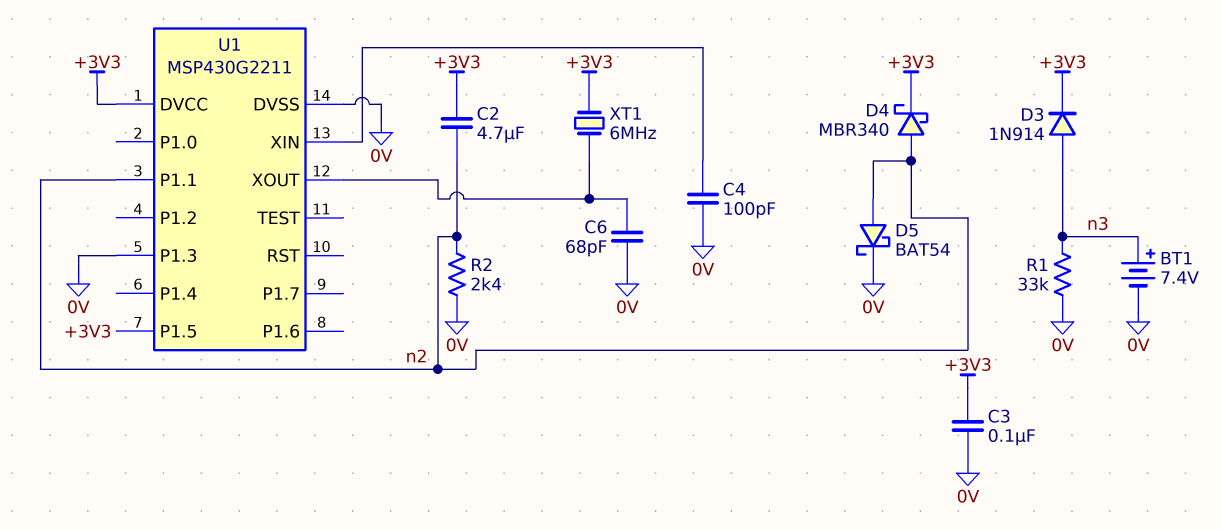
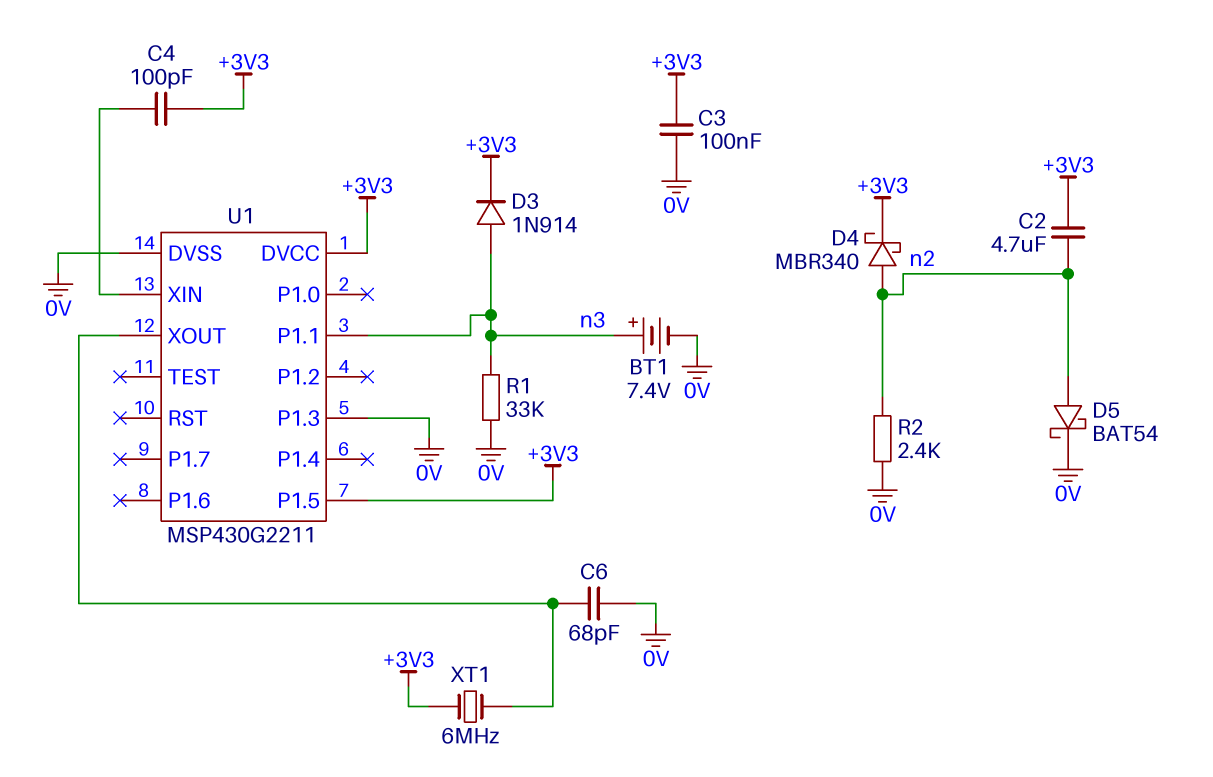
C4: 100pF (0V, U1/XIN) -> 100pF (+3V3, U1/XIN)
U1 pin P1.1: n2 -> n3

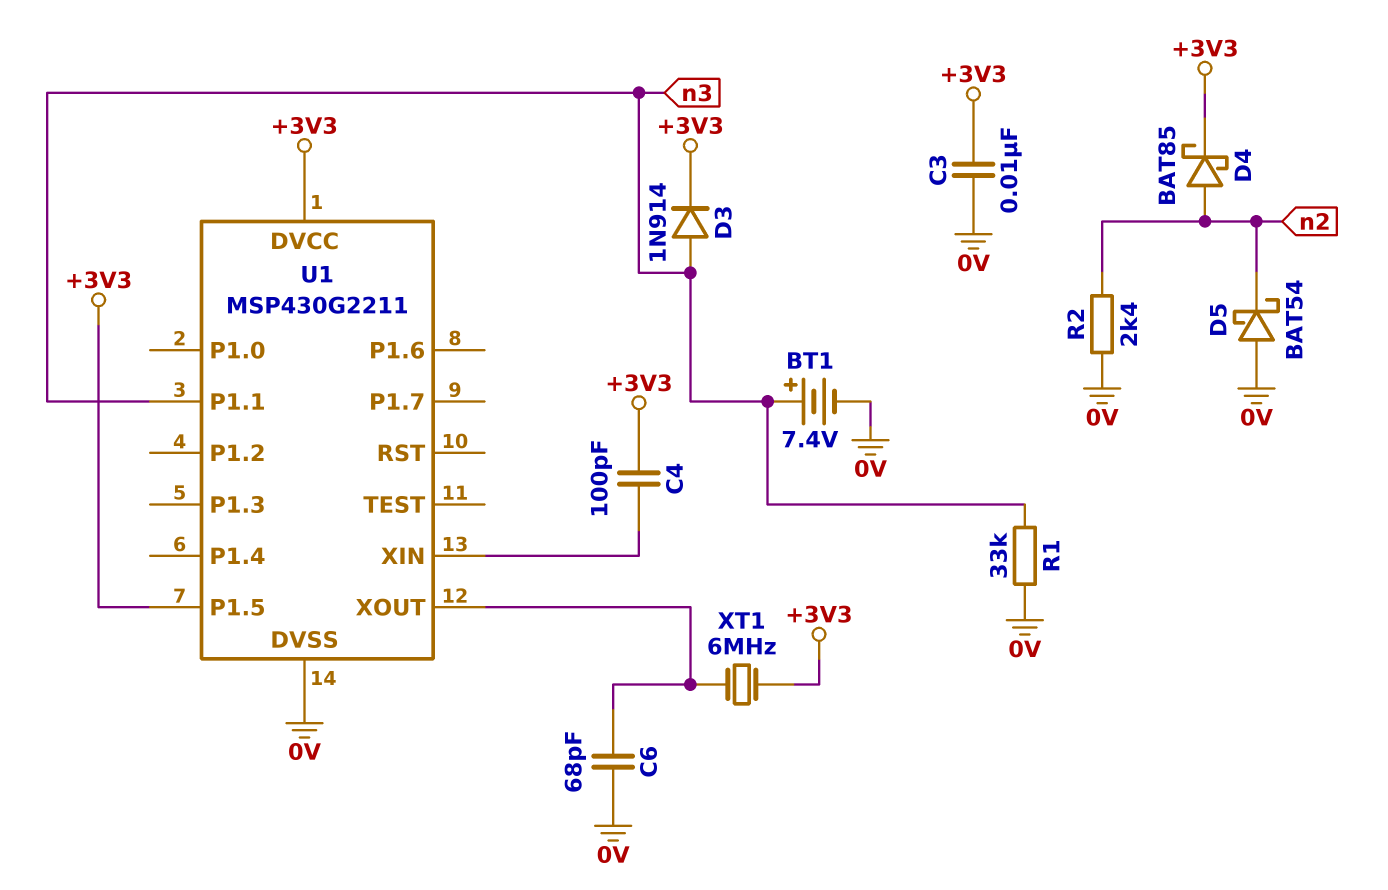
C2: 4.7uF (+3V3, n2) -> none
C3: 100nF (+3V3, 0V) -> 10nF (+3V3, 0V)
D4: schottky MBR340 (A n2, K +3V3) -> schottky BAT85 (A n2, K +3V3)
D5: schottky BAT54 (A n2, K 0V) -> schottky BAT54 (A 0V, K n2)
U1 pin P1.3: 0V -> none

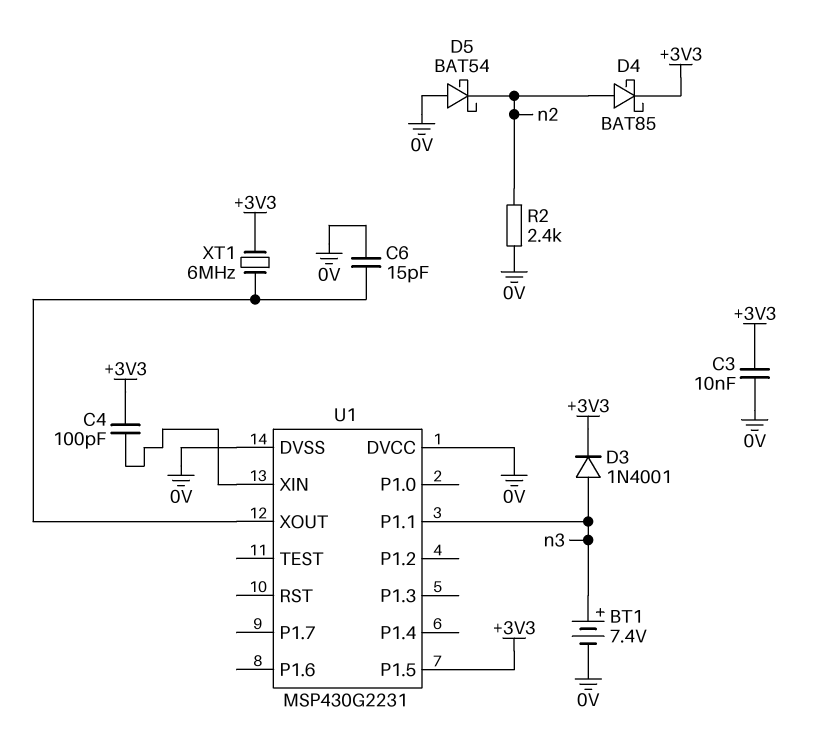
C6: 68pF (0V, U1/XOUT) -> 15pF (0V, U1/XOUT)
D3: diode 1N914 (A n3, K +3V3) -> diode 1N4001 (A n3, K +3V3)
R1: 33k (0V, n3) -> none
U1: MSP430G2211 -> MSP430G2231
U1 pin DVCC: +3V3 -> 0V

